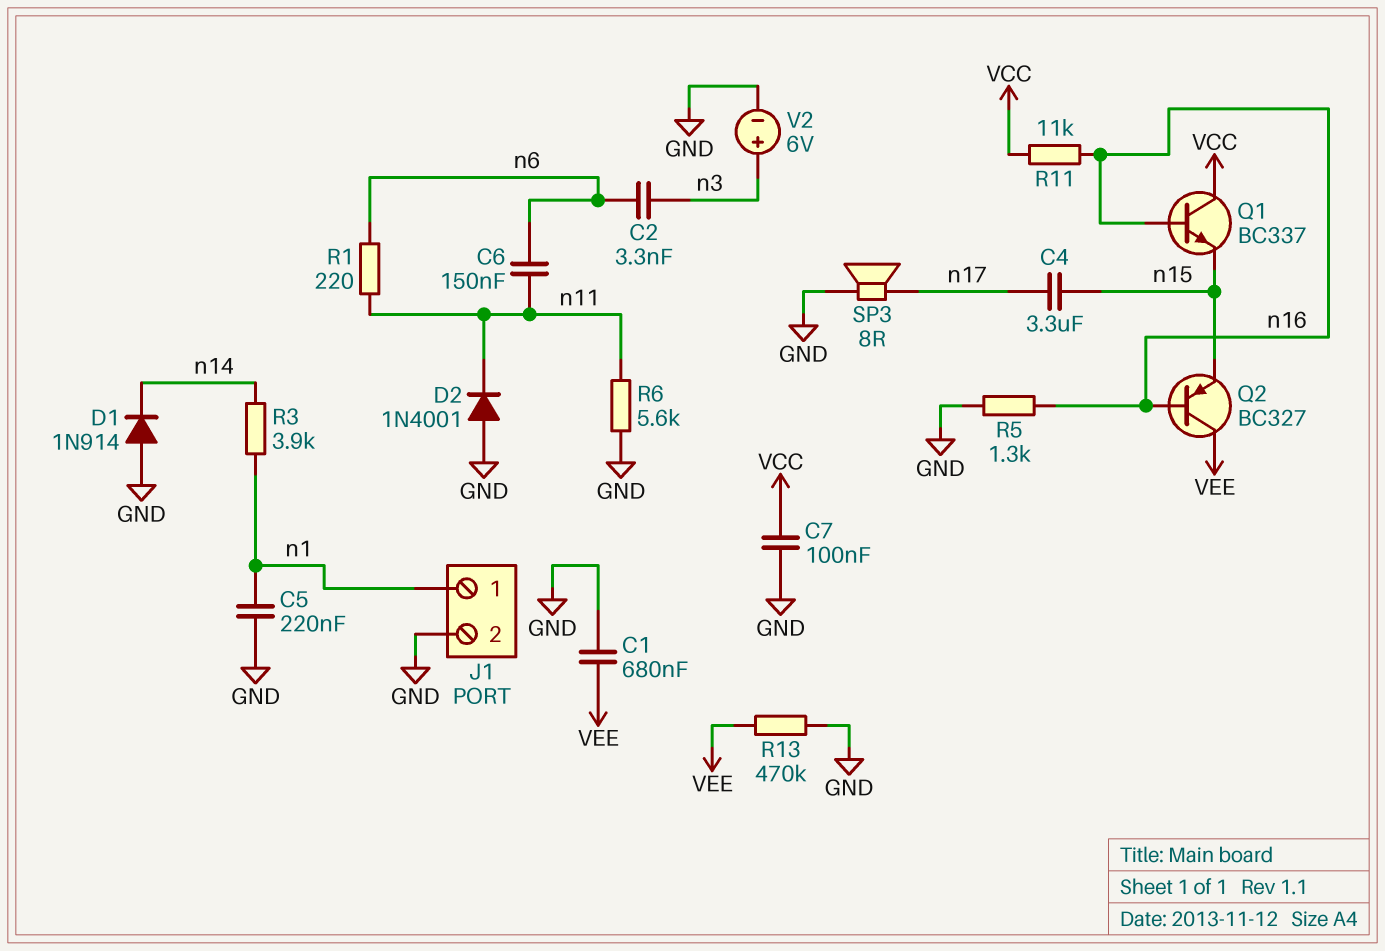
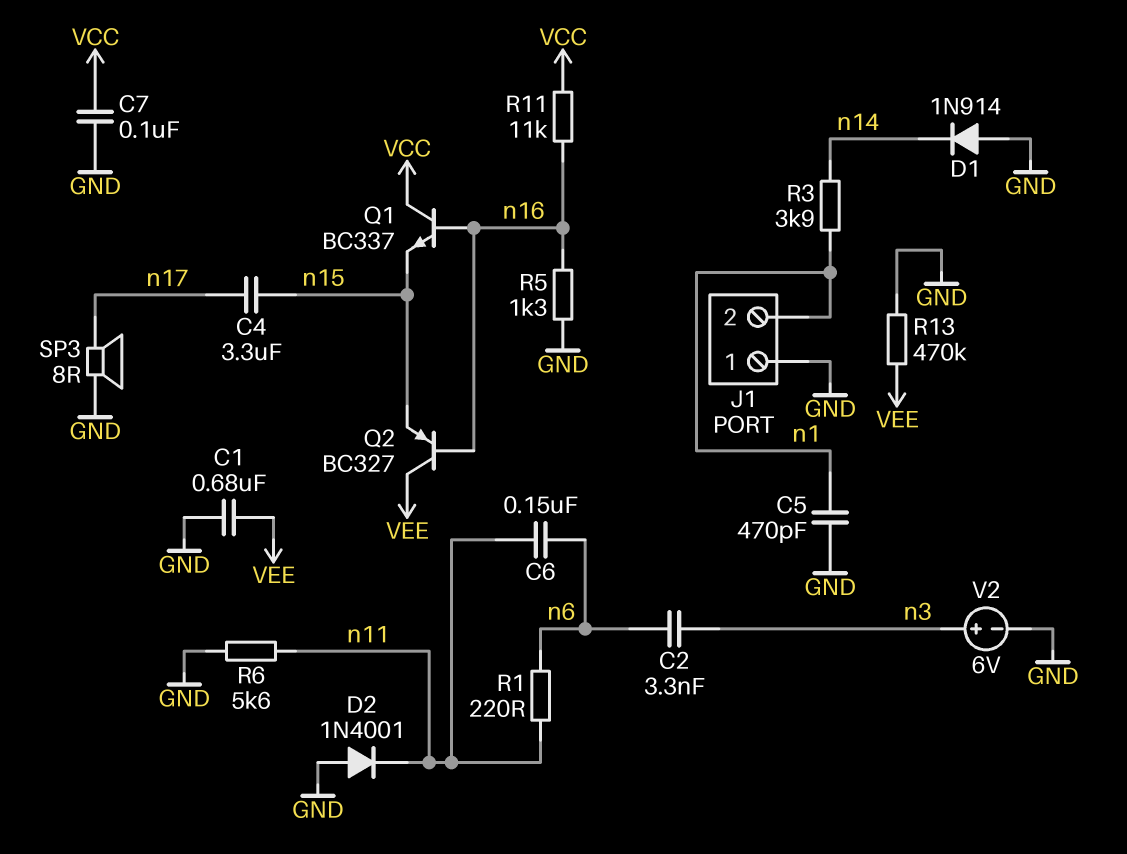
C5: 220nF (GND, n1) -> 470pF (GND, n1)
J1 pin 1: n1 -> GND
J1 pin 2: GND -> n1

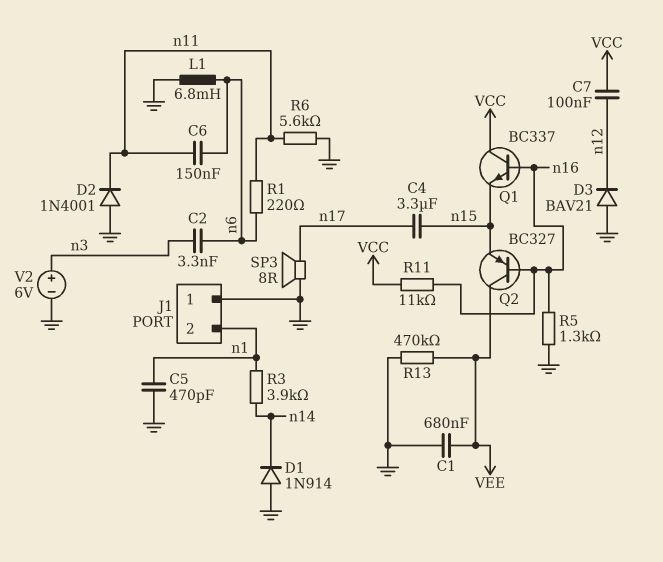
C7: 100nF (GND, VCC) -> 100nF (VCC, n12)
D3: none -> diode BAV21 (A GND, K n12)
L1: none -> 6.8mH (GND, n6)

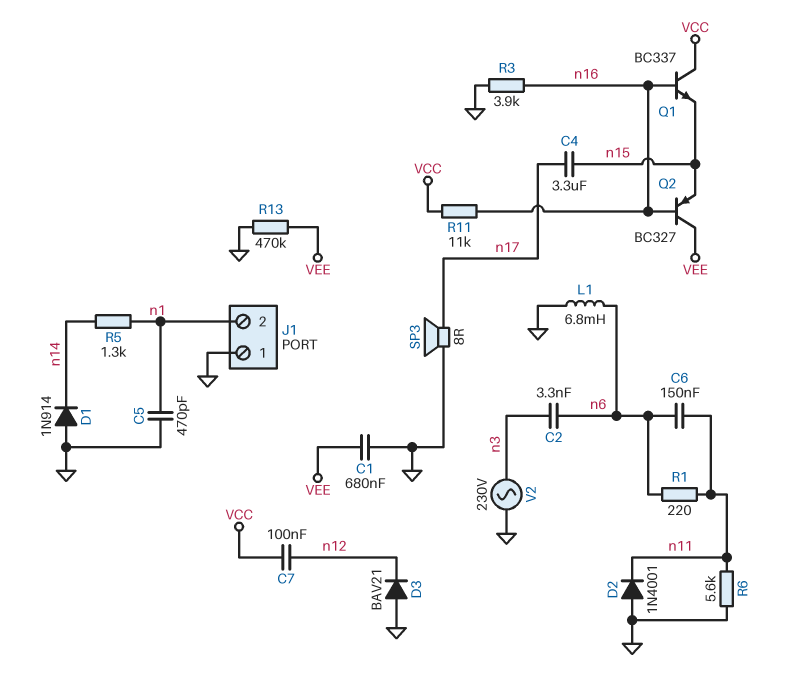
R3: 3.9k (n1, n14) -> 3.9k (GND, n16)
R5: 1.3k (GND, n16) -> 1.3k (n1, n14)
V2: 6V (plus n3, minus GND) -> AC 230V (GND, n3)

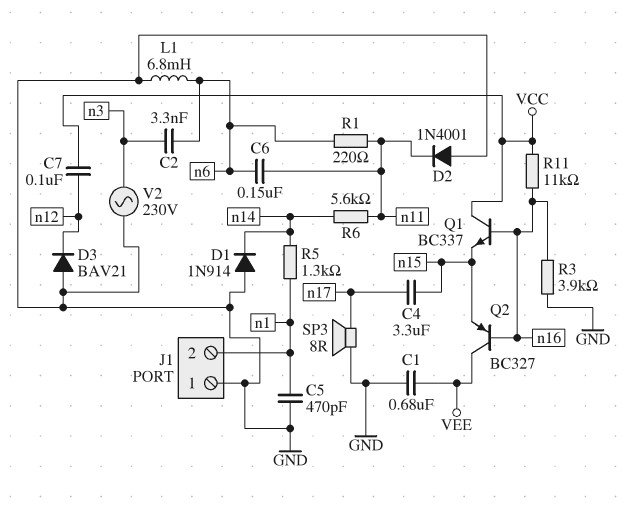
R6: 5.6k (GND, n11) -> 5.6k (n11, n14)
R13: 470k (GND, VEE) -> none

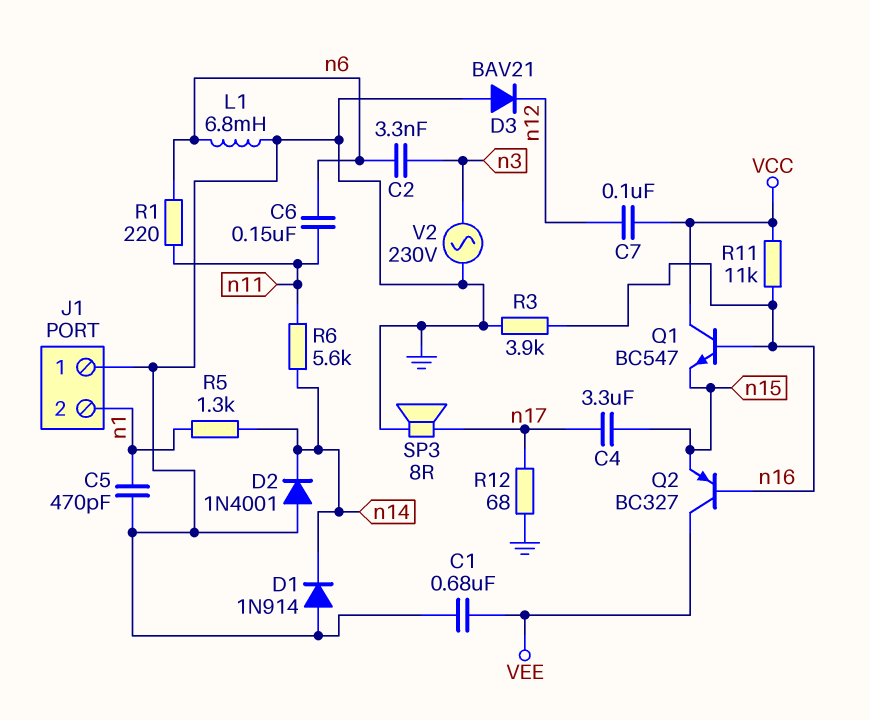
D2: diode 1N4001 (A GND, K n11) -> diode 1N4001 (A GND, K n14)
Q1: NPN BC337 (B n16, C VCC, E n15) -> NPN BC547 (B n16, C VCC, E n15)
R12: none -> 68 (GND, n17)

